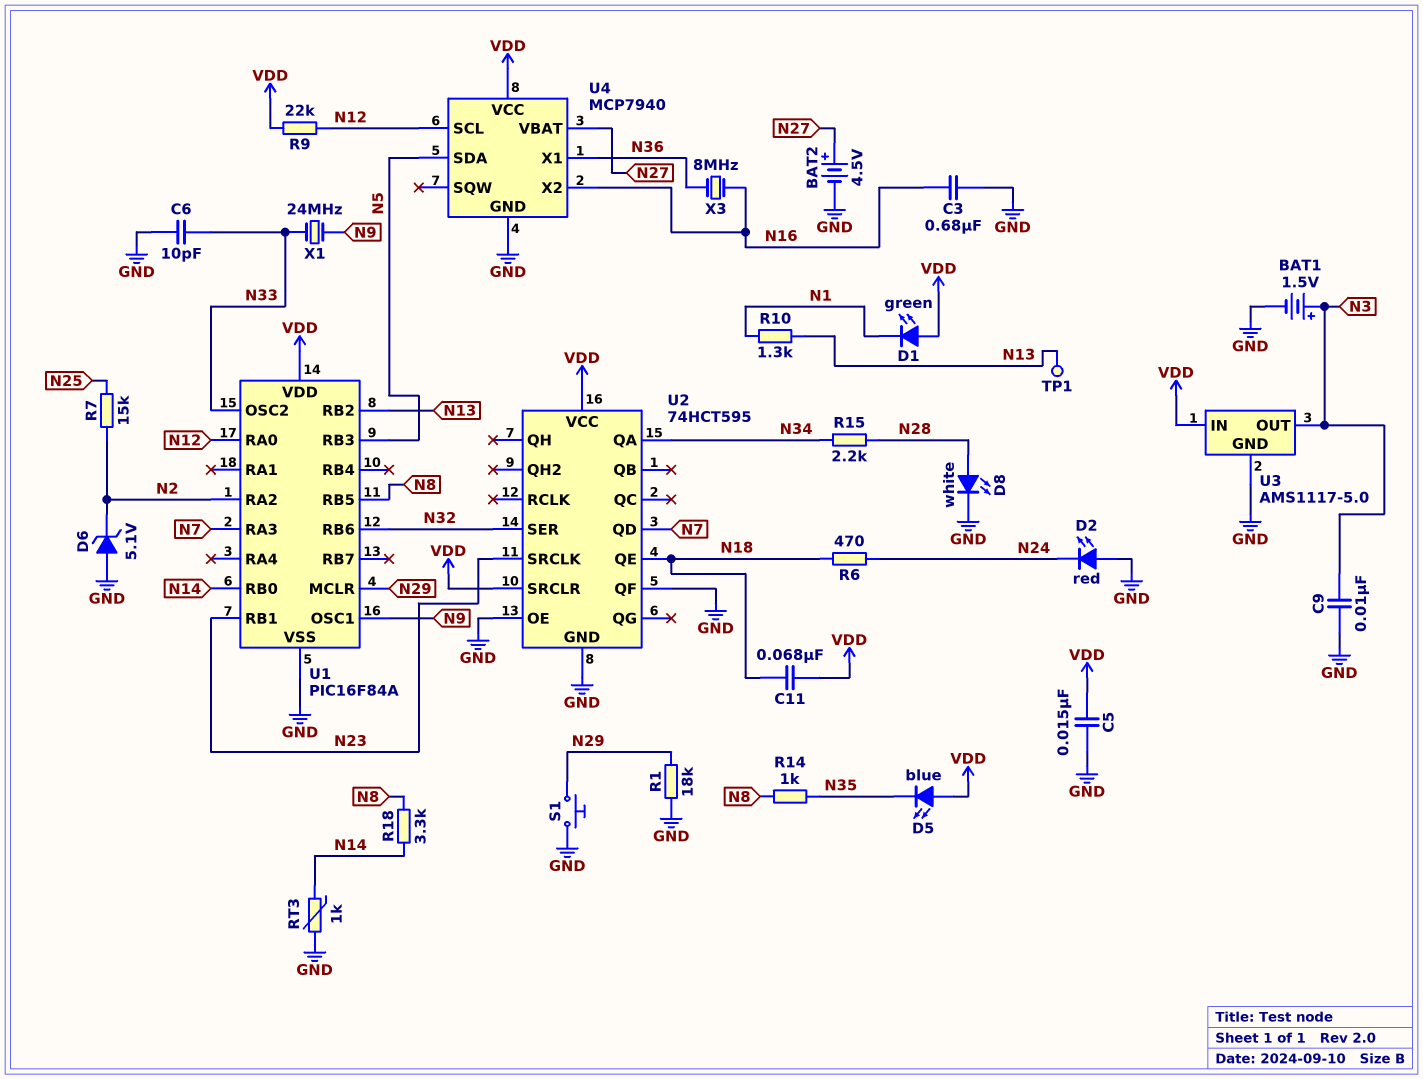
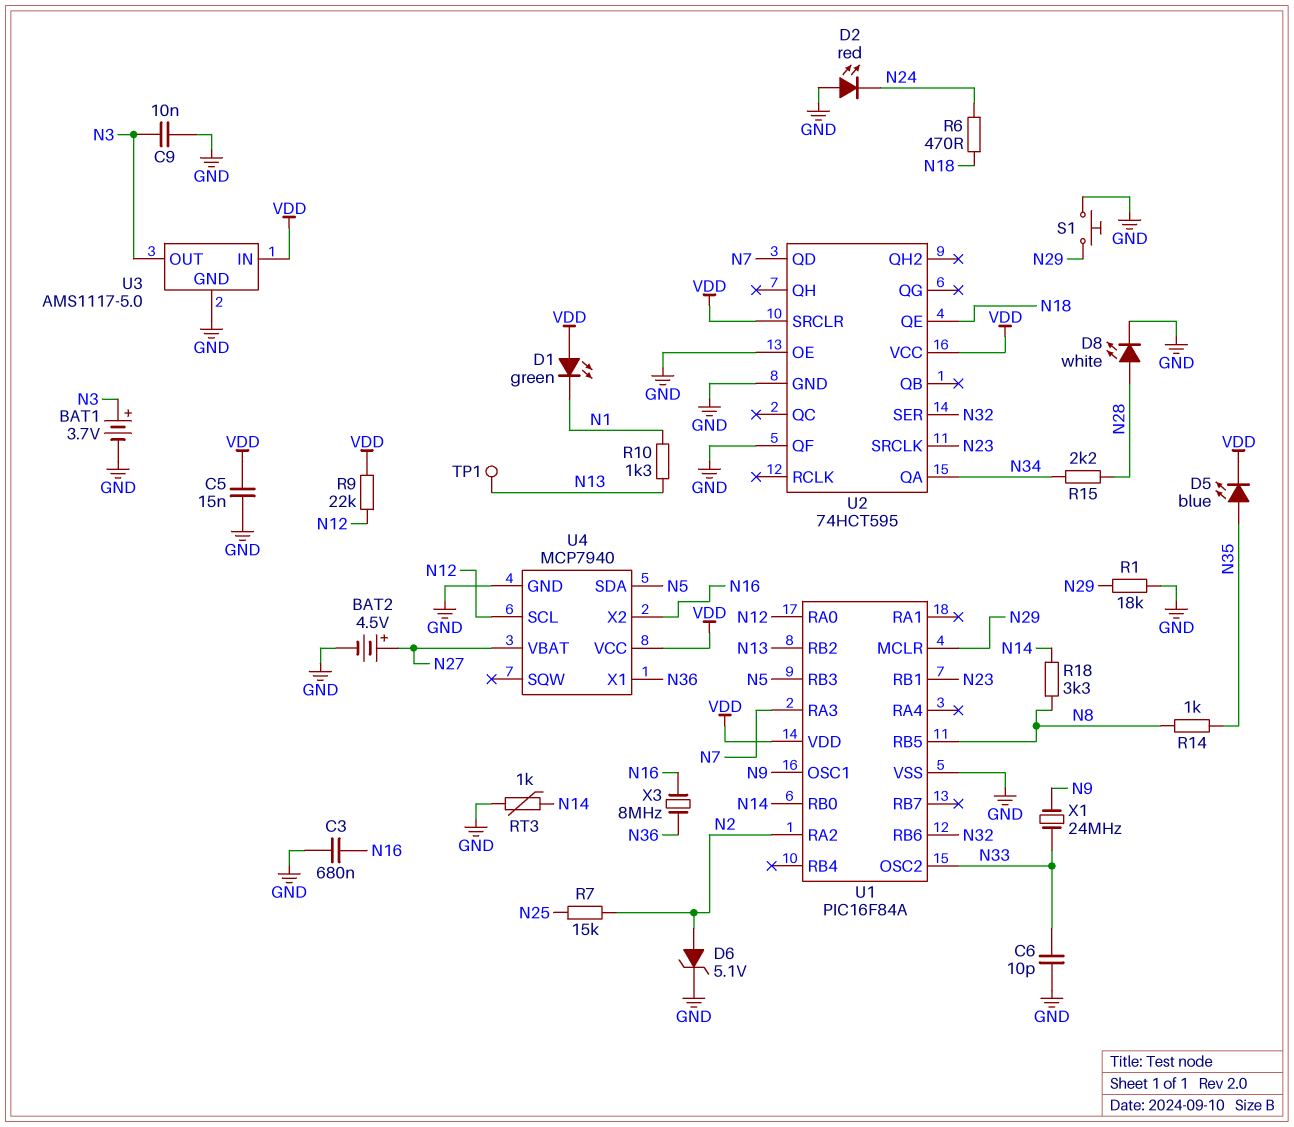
BAT1: 1.5V (plus N3, minus GND) -> 3.7V (plus N3, minus GND)
C11: 68nF (N18, VDD) -> none
D5: LED blue (A VDD, K N35) -> LED blue (A N35, K VDD)
D6: zener 5.1V (A GND, K N2) -> zener 5.1V (A N2, K GND)

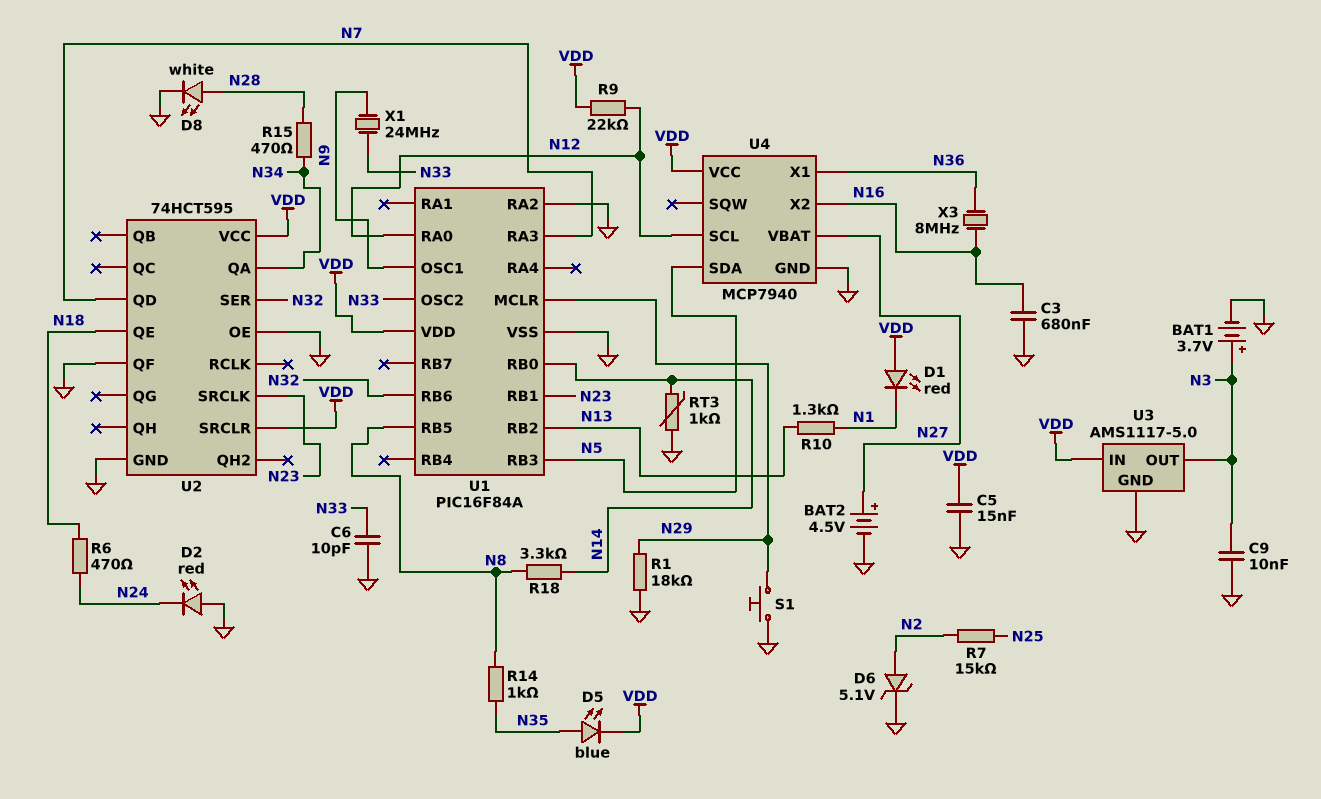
D1: LED green (A VDD, K N1) -> LED red (A VDD, K N1)
R15: 2.2k (N28, N34) -> 470 (N28, N34)
TP1: test point (N13) -> none
U1 pin RA2: N2 -> GND

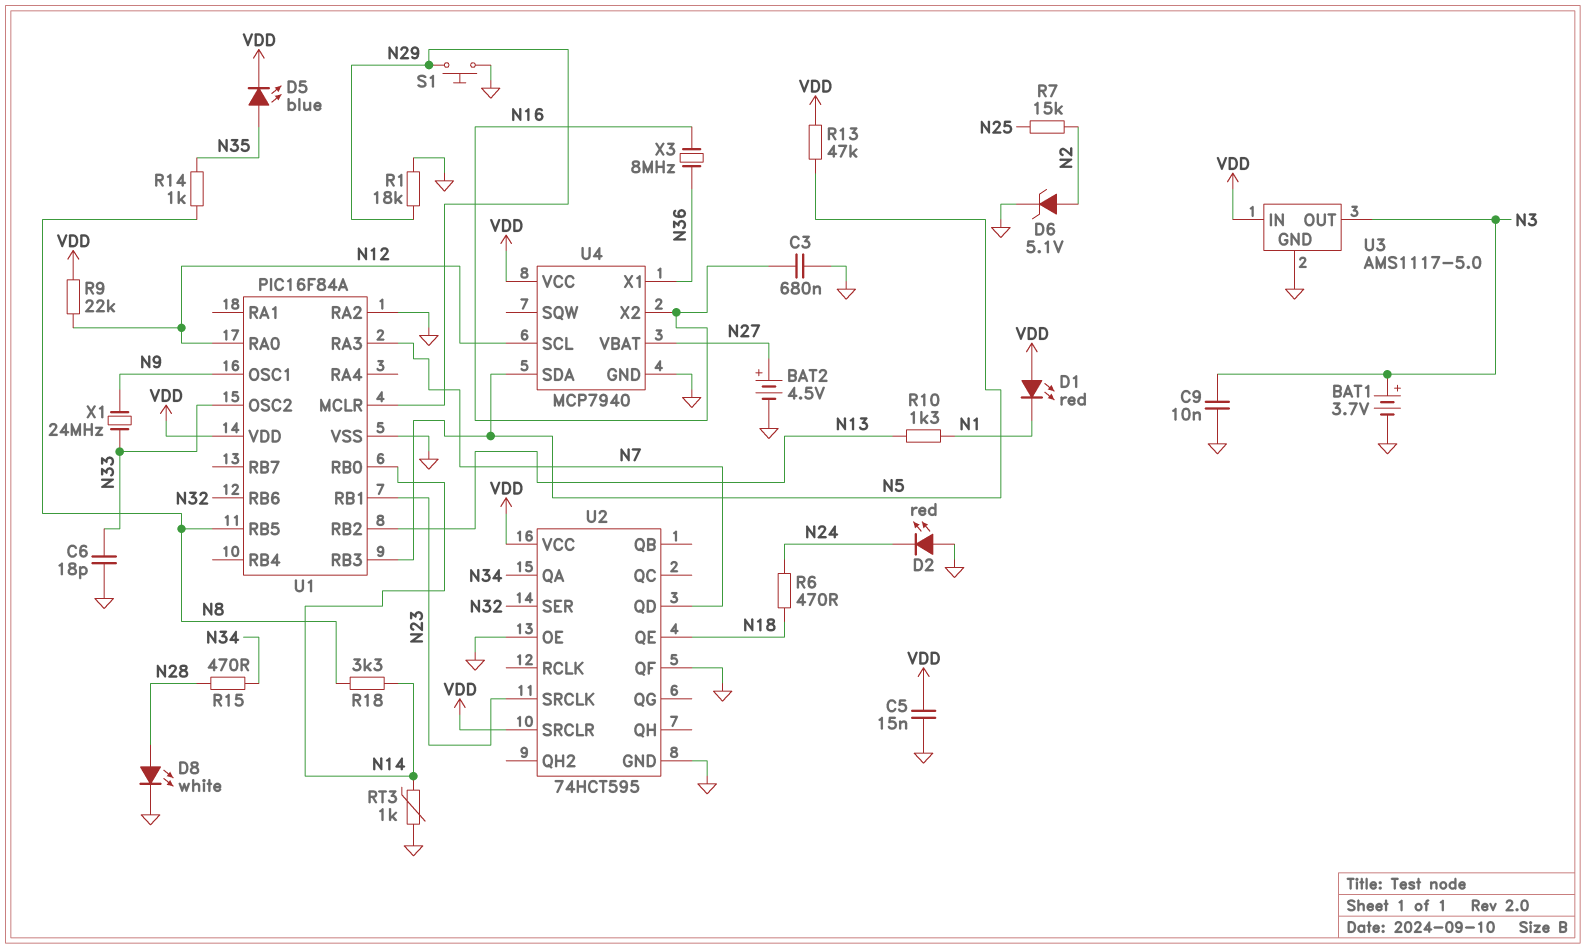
C6: 10pF (GND, N33) -> 18pF (GND, N33)
R13: none -> 47k (N5, VDD)

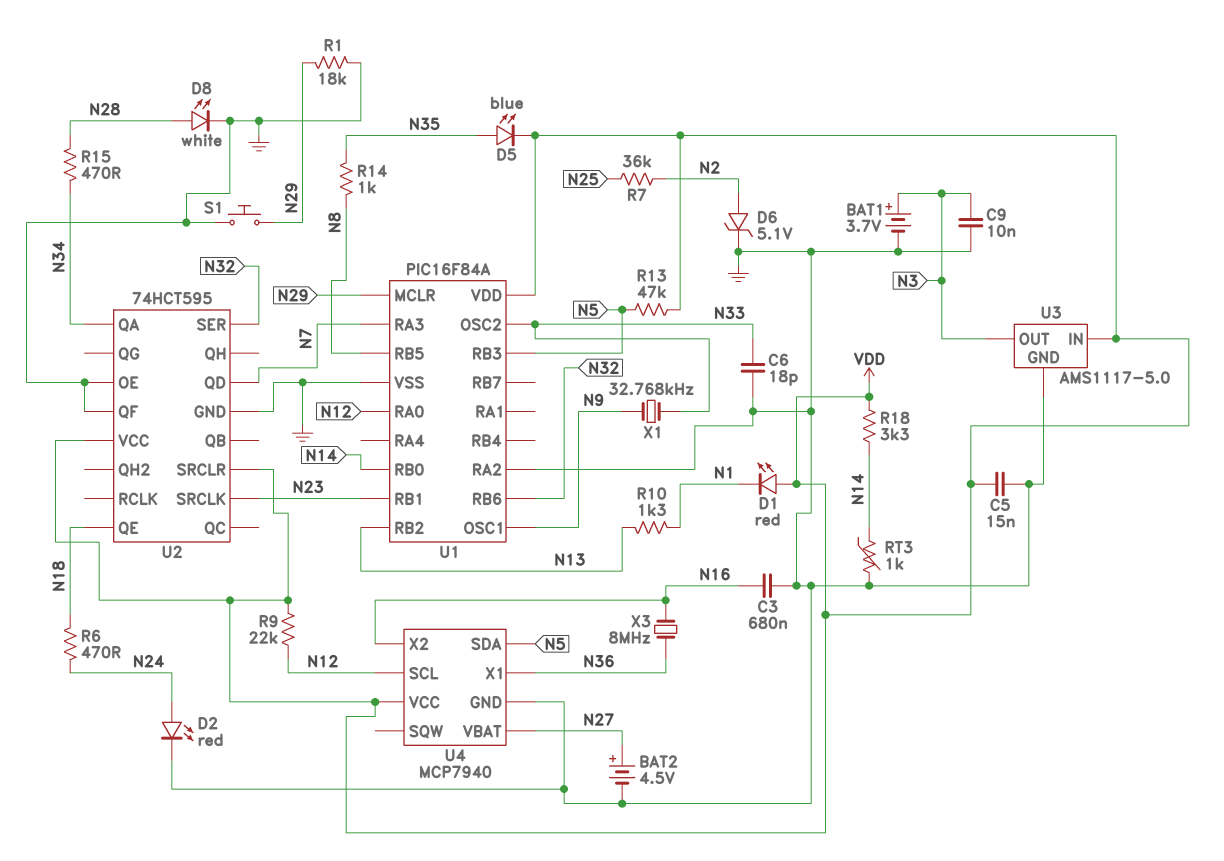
D2: LED red (A GND, K N24) -> LED red (A N24, K GND)
R7: 15k (N2, N25) -> 36k (N2, N25)
R18: 3.3k (N8, N14) -> 3.3k (N14, VDD)
X1: 24MHz (N9, N33) -> 32.768kHz (N9, N33)

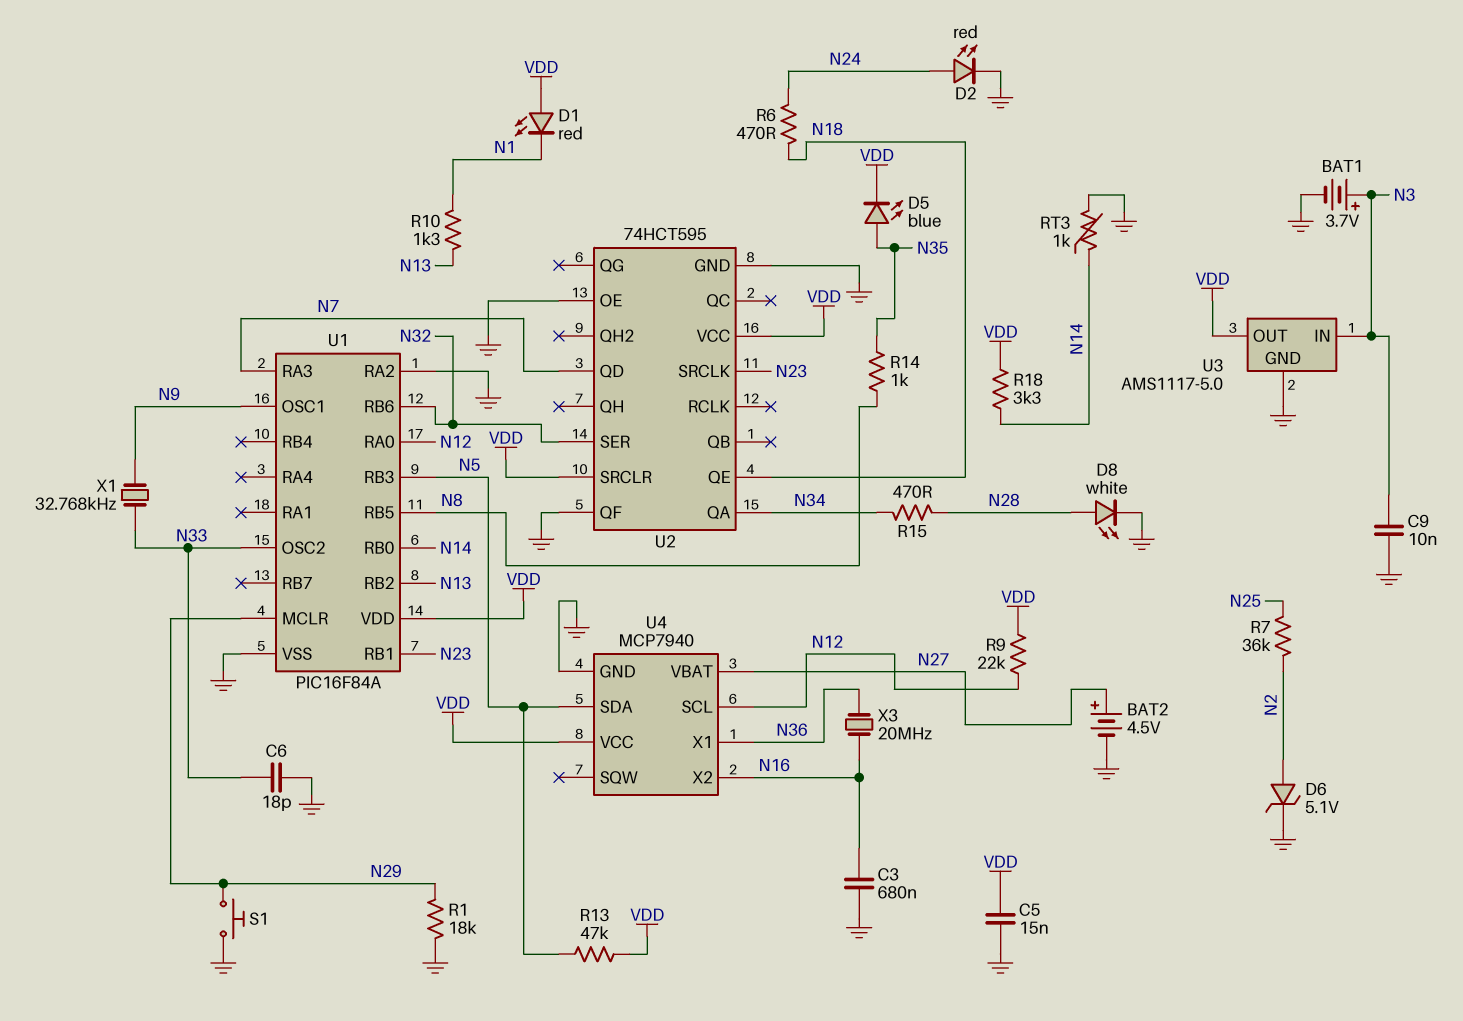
U3 pin IN: VDD -> N3
U3 pin OUT: N3 -> VDD
X3: 8MHz (N16, N36) -> 20MHz (N16, N36)

